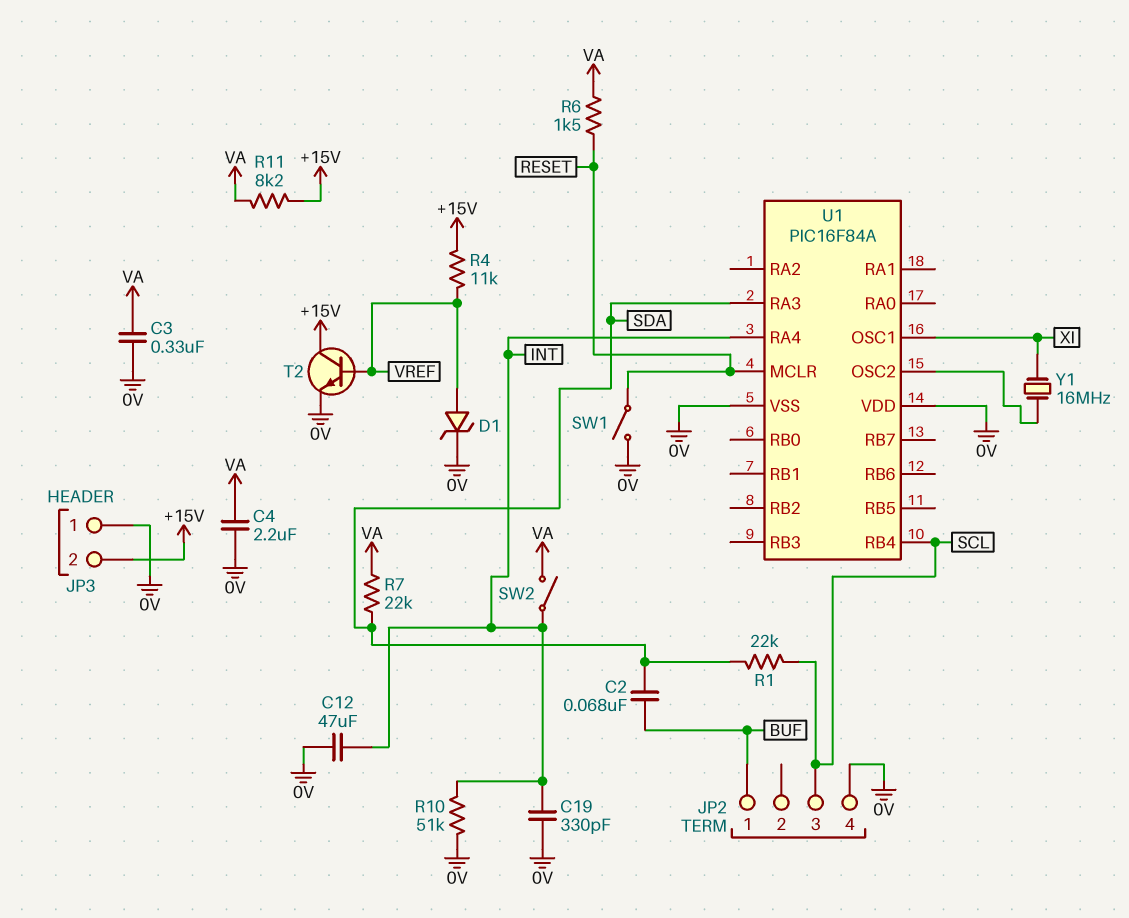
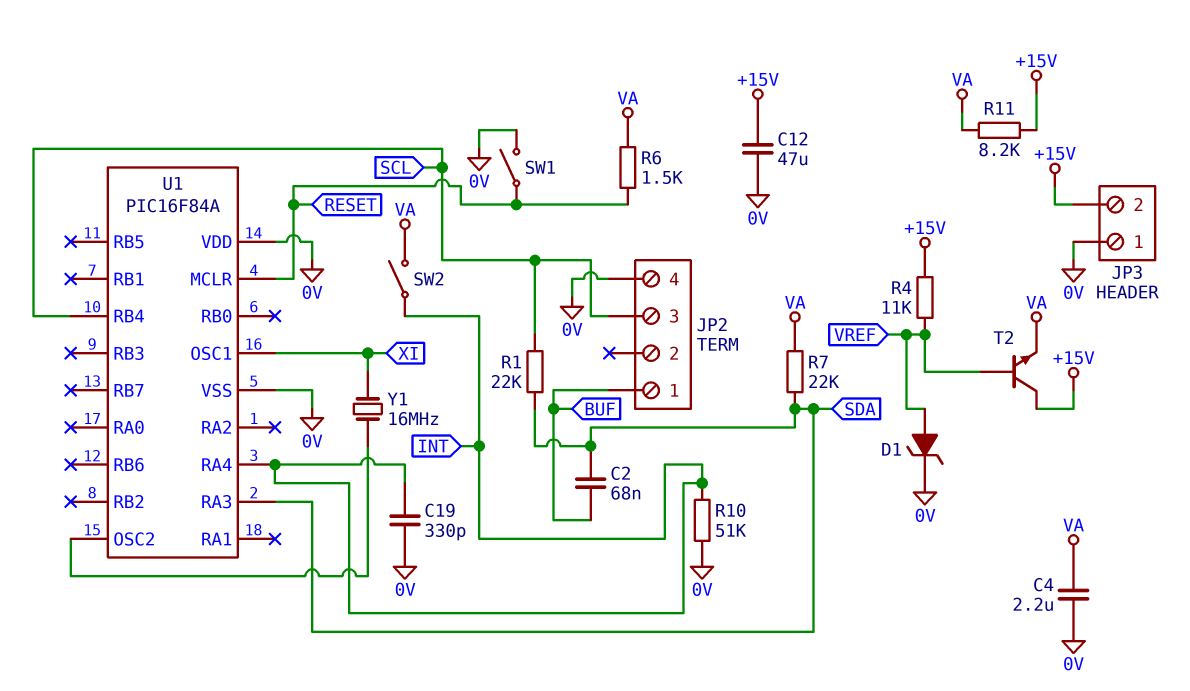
C3: 330nF (0V, VA) -> none
C12: 47uF (0V, INT) -> 47uF (+15V, 0V)
T2: NPN (B VREF, C +15V, E 0V) -> NPN (B VREF, C +15V, E VA)

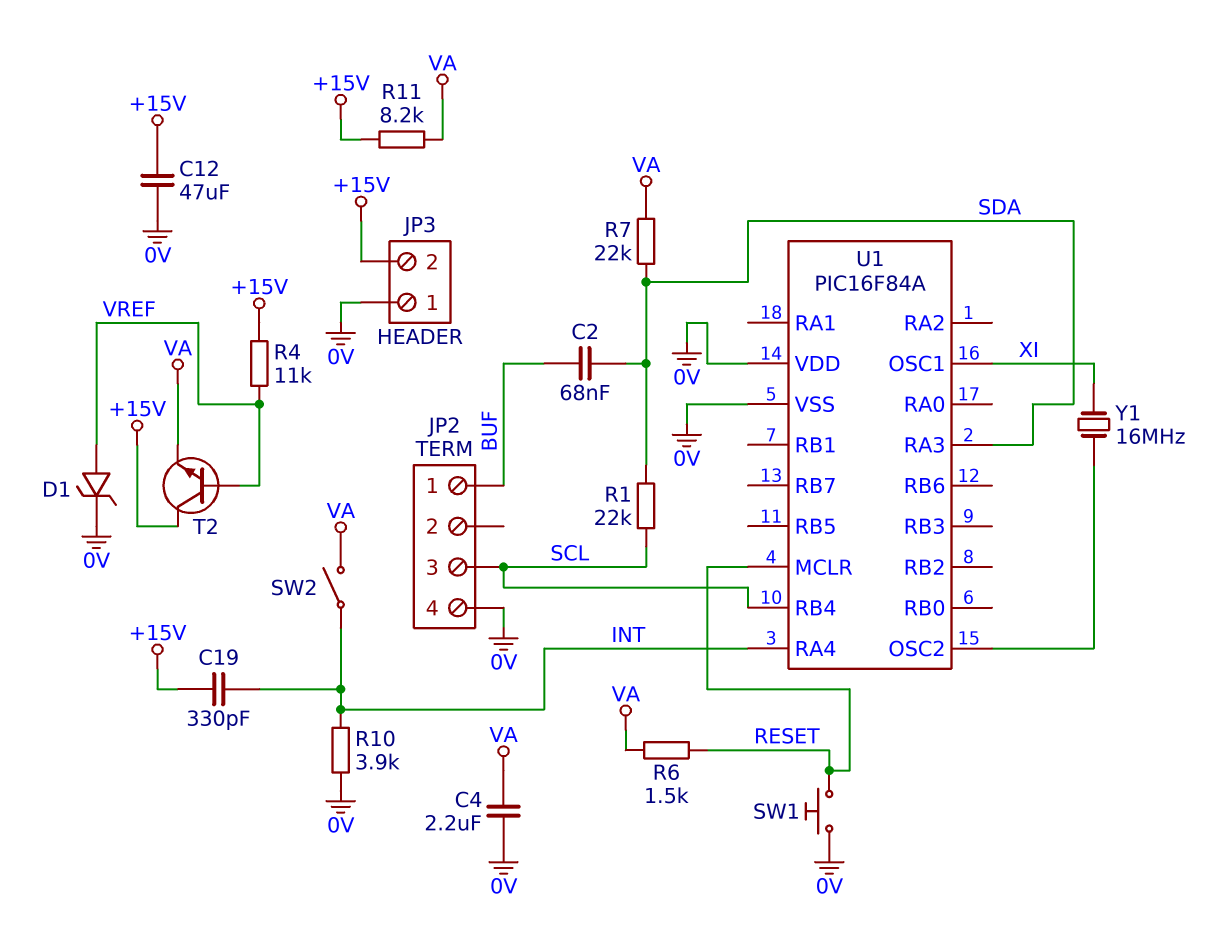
C19: 330pF (0V, INT) -> 330pF (+15V, INT)
R10: 51k (0V, INT) -> 3.9k (0V, INT)
SW1: switch (0V, RESET) -> button (0V, RESET)

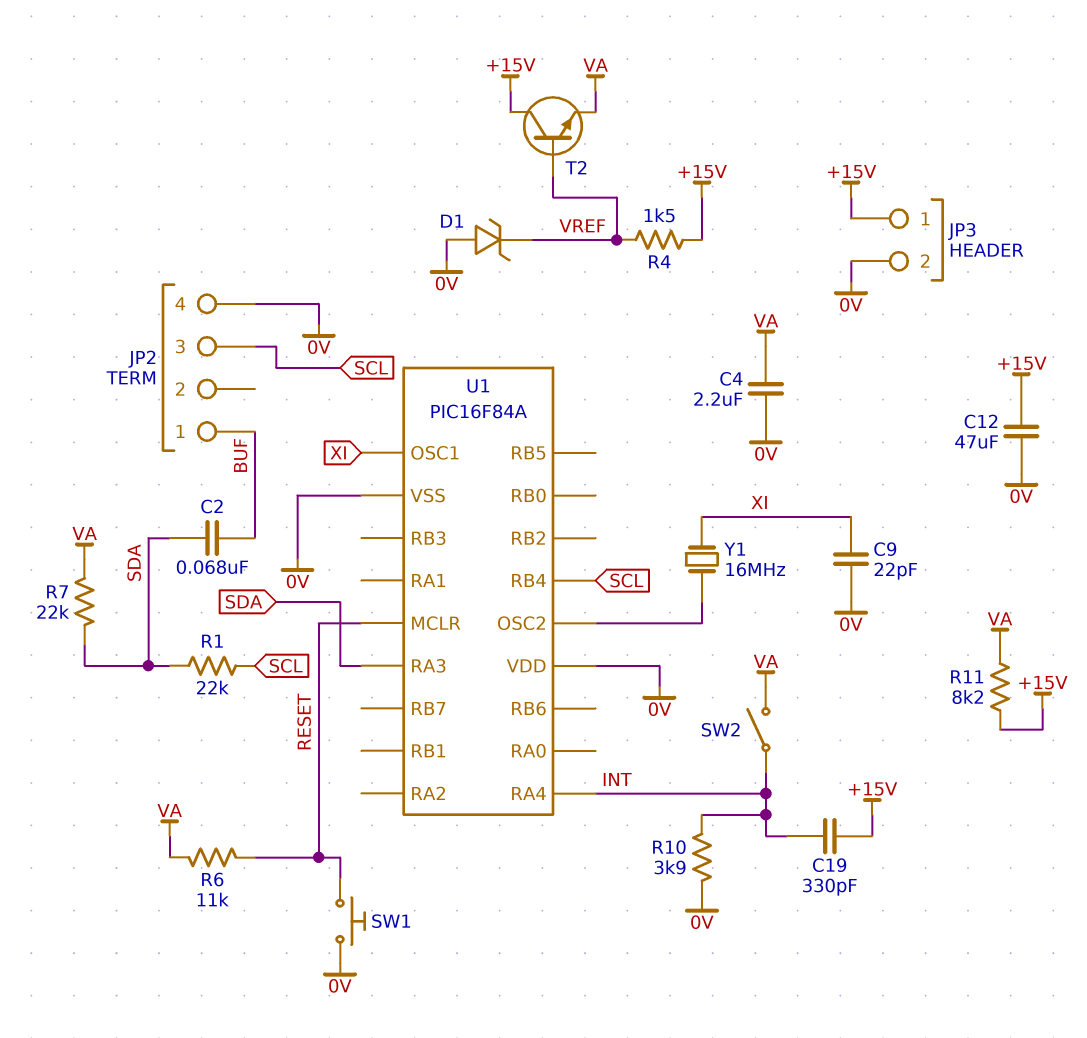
C9: none -> 22pF (0V, XI)
D1: zener (A VREF, K 0V) -> zener (A 0V, K VREF)
JP3 pin 1: 0V -> +15V
JP3 pin 2: +15V -> 0V
R4: 11k (+15V, VREF) -> 1.5k (+15V, VREF)
R6: 1.5k (RESET, VA) -> 11k (RESET, VA)

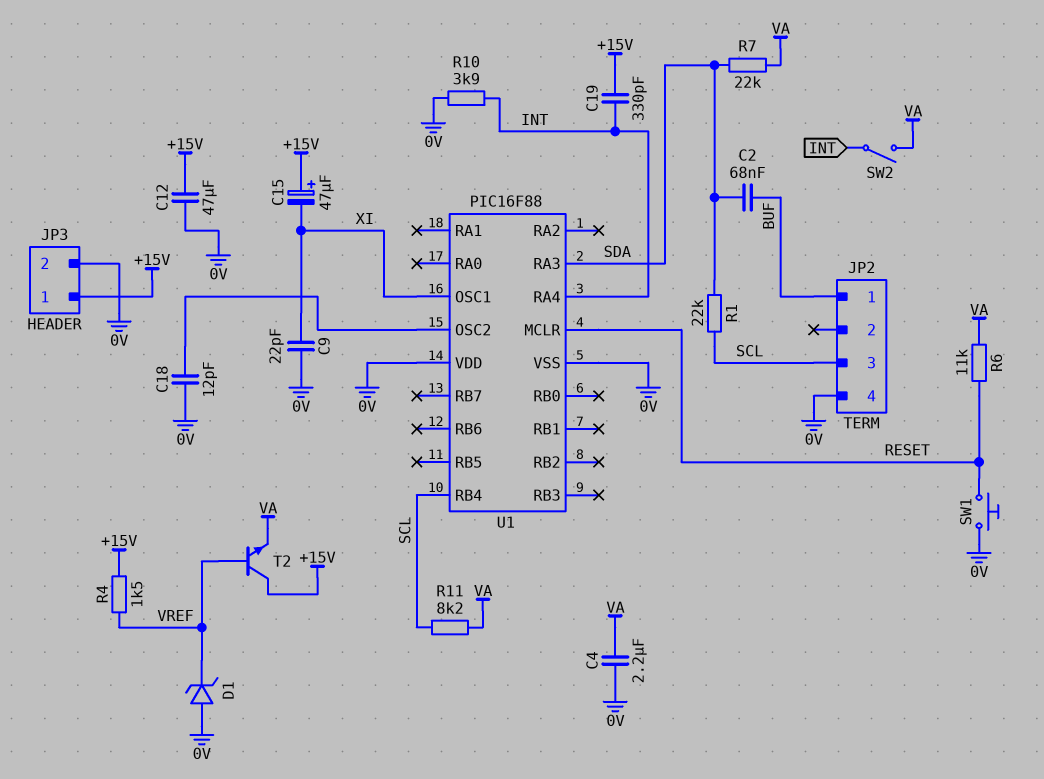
C15: none -> 47uF (plus +15V, minus XI)
C18: none -> 12pF (0V, U1/OSC2)
R11: 8.2k (+15V, VA) -> 8.2k (SCL, VA)
U1: PIC16F84A -> PIC16F88
Y1: 16MHz (U1/OSC2, XI) -> none

